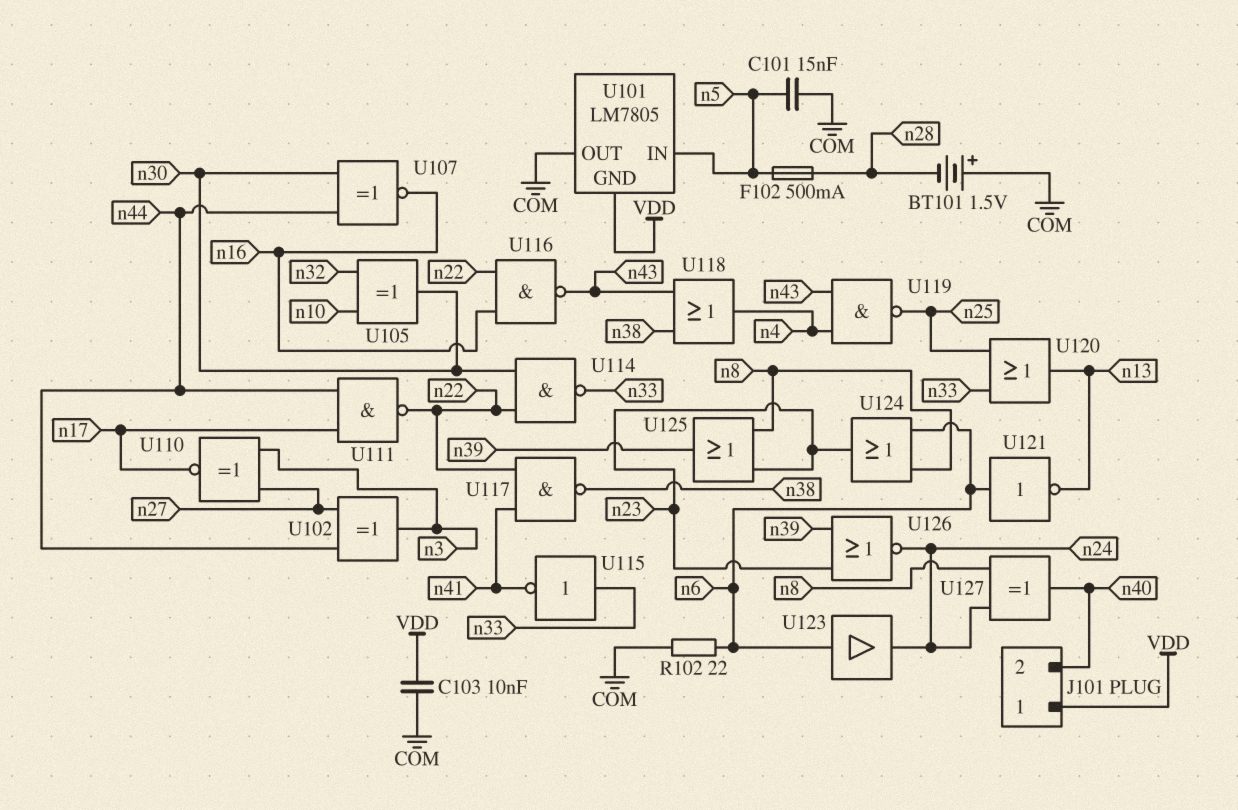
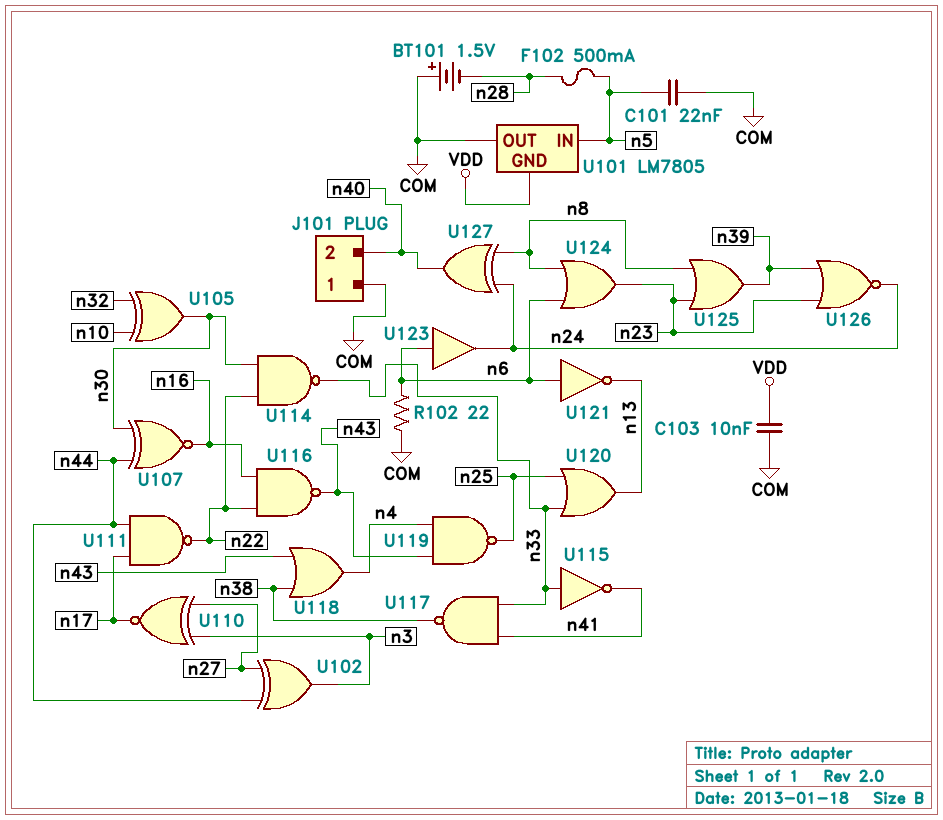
C101: 15nF (COM, n5) -> 22nF (COM, n5)
J101 pin 1: VDD -> COM
U117: NAND (in n22, in n41, out n38) -> NAND (in n33, in n41, out n38)

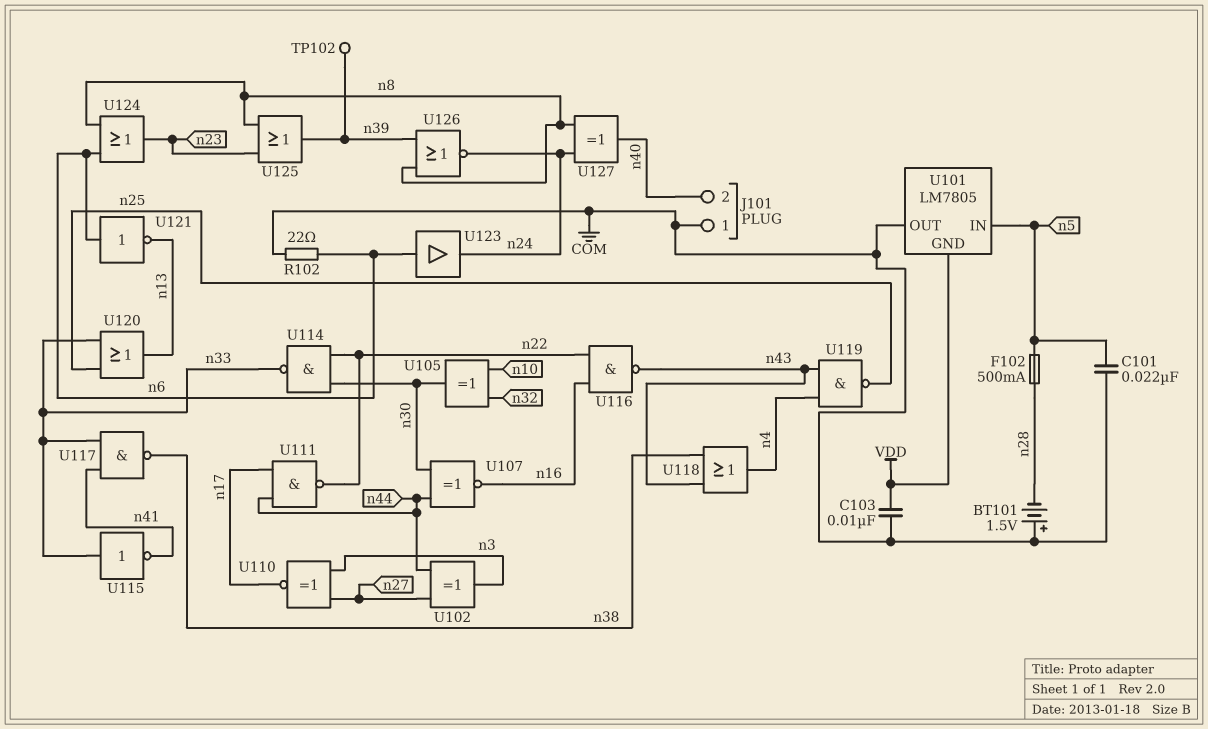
TP102: none -> test point (n39)
U126: NOR (in n23, in n39, out n24) -> NOR (in n8, in n39, out n24)

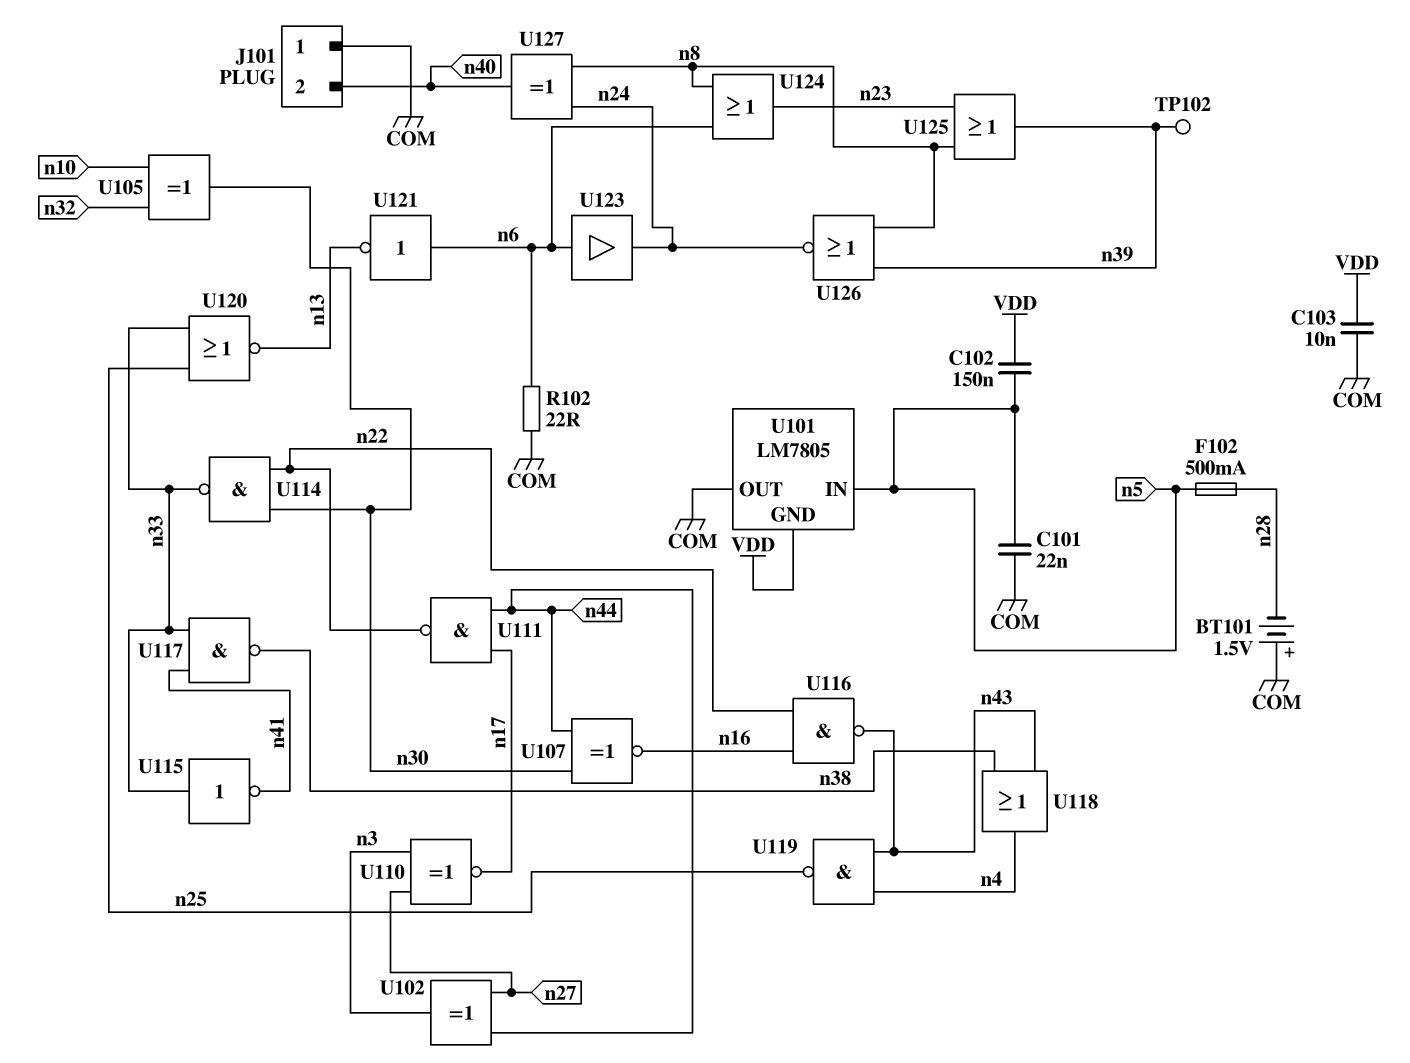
C102: none -> 150nF (VDD, n5)
U120: OR (in n25, in n33, out n13) -> NOR (in n25, in n33, out n13)

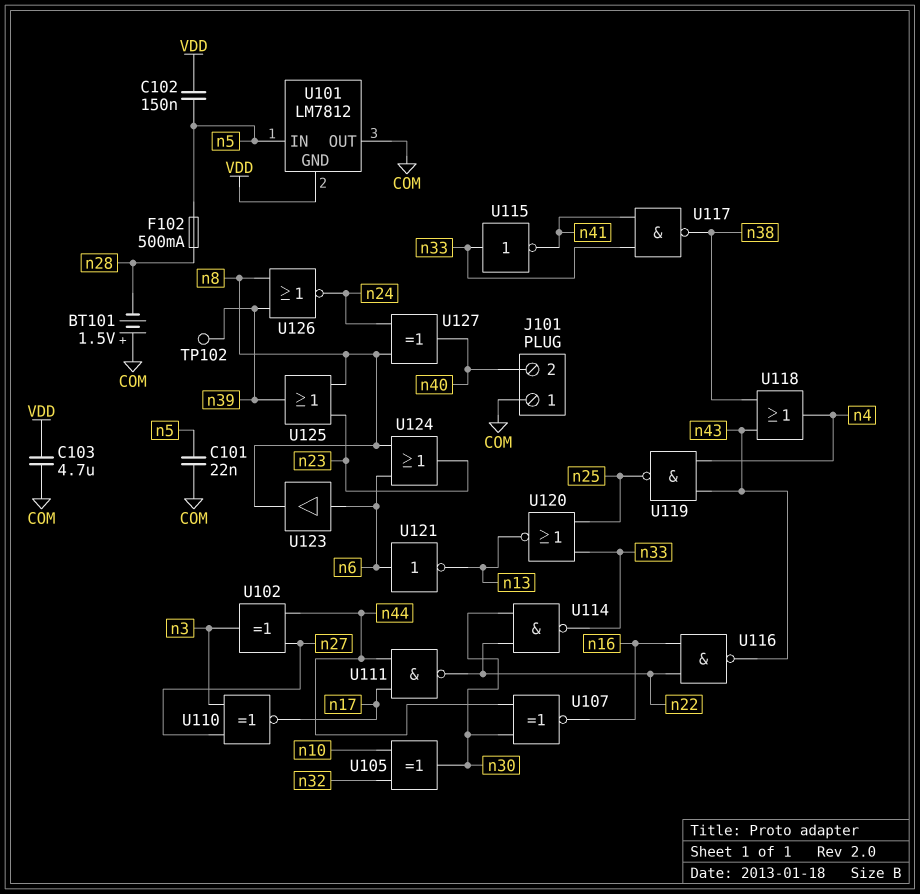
C103: 10nF (COM, VDD) -> 4.7uF (COM, VDD)
R102: 22 (COM, n6) -> none
U101: LM7805 -> LM7812
U123: buffer (in n6, out n24) -> buffer (in n6, out n8)

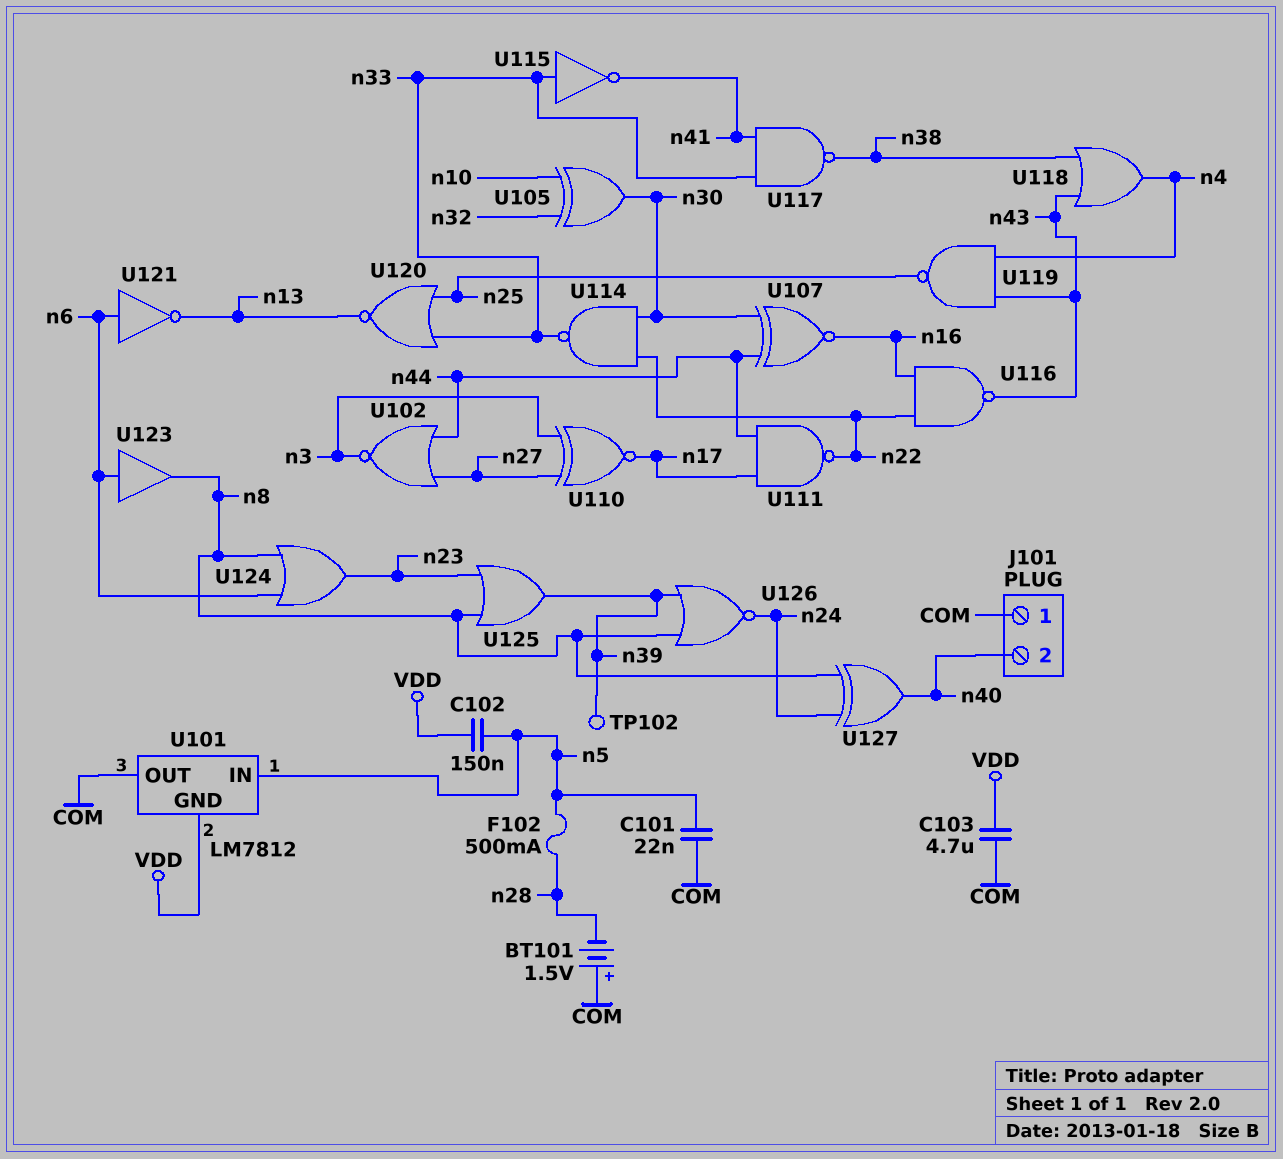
U102: XOR (in n27, in n44, out n3) -> NOR (in n27, in n44, out n3)

